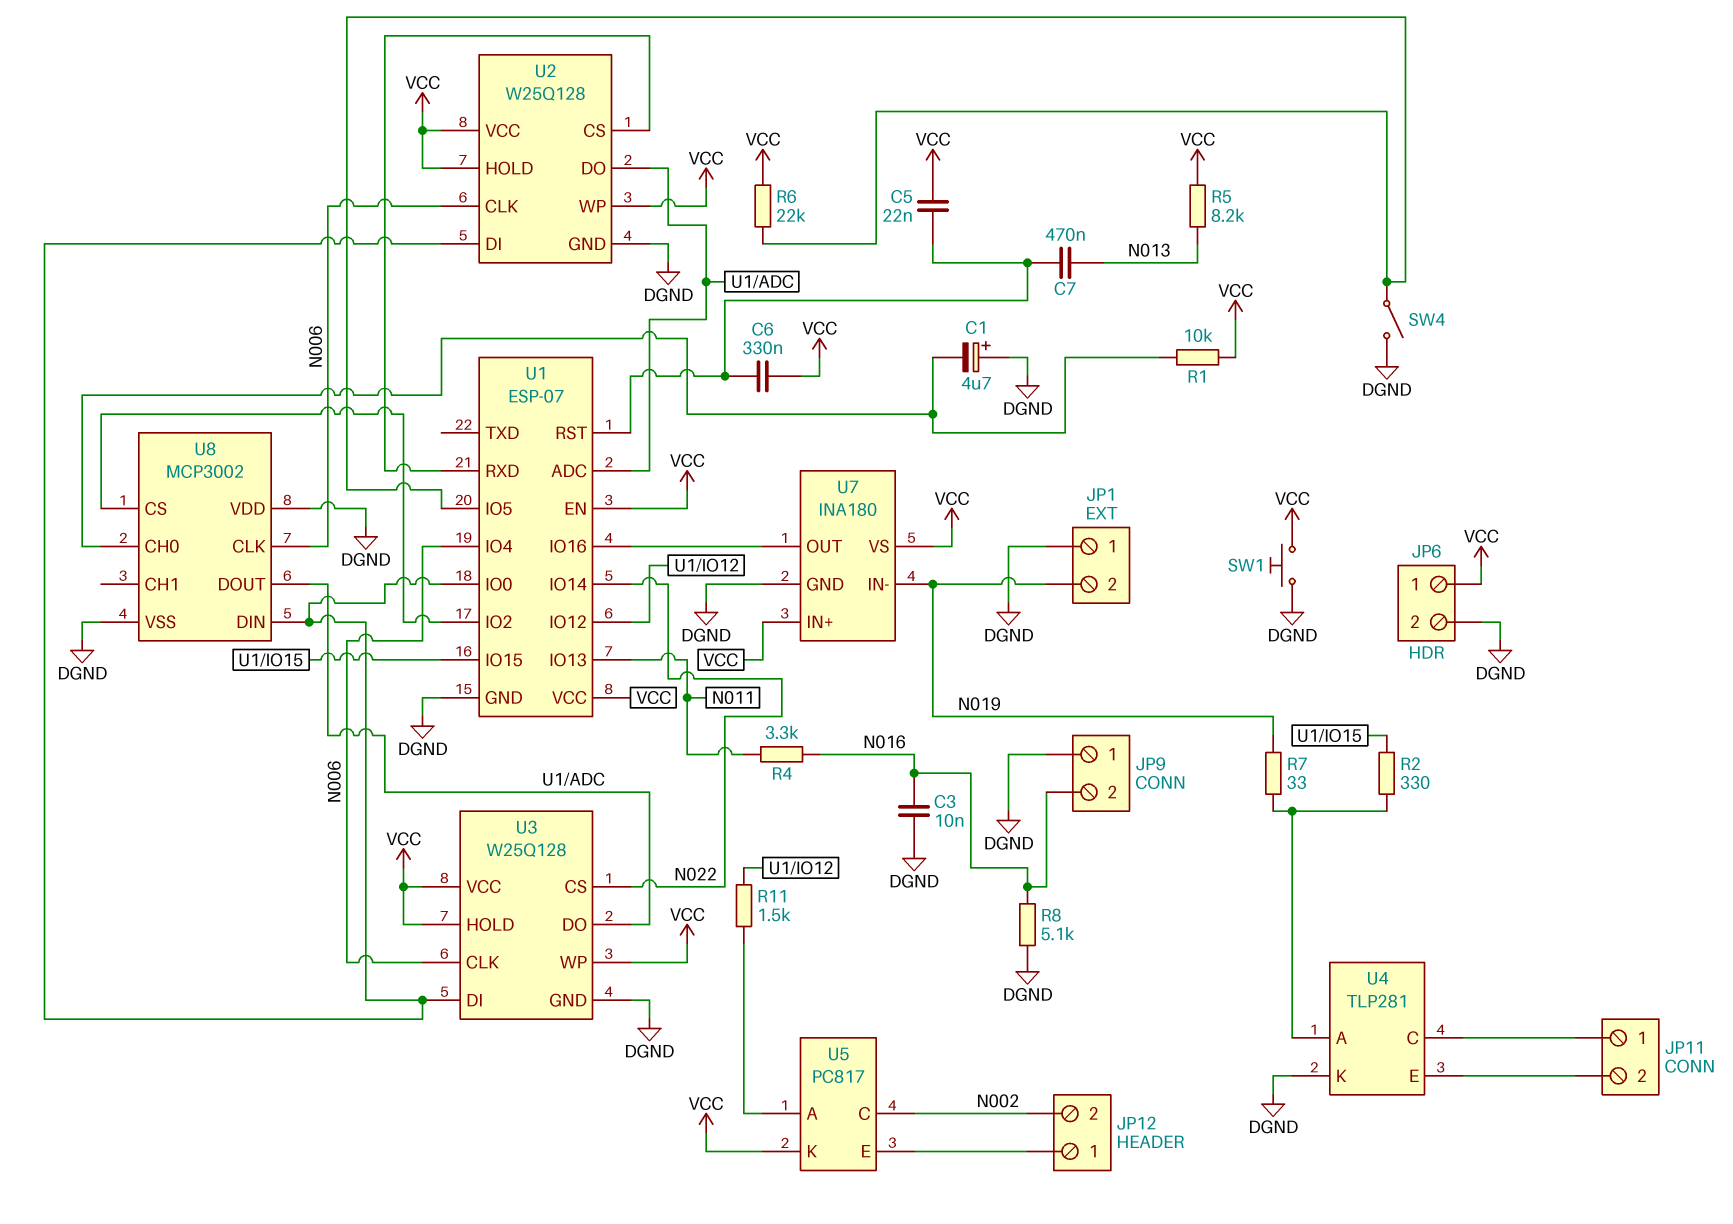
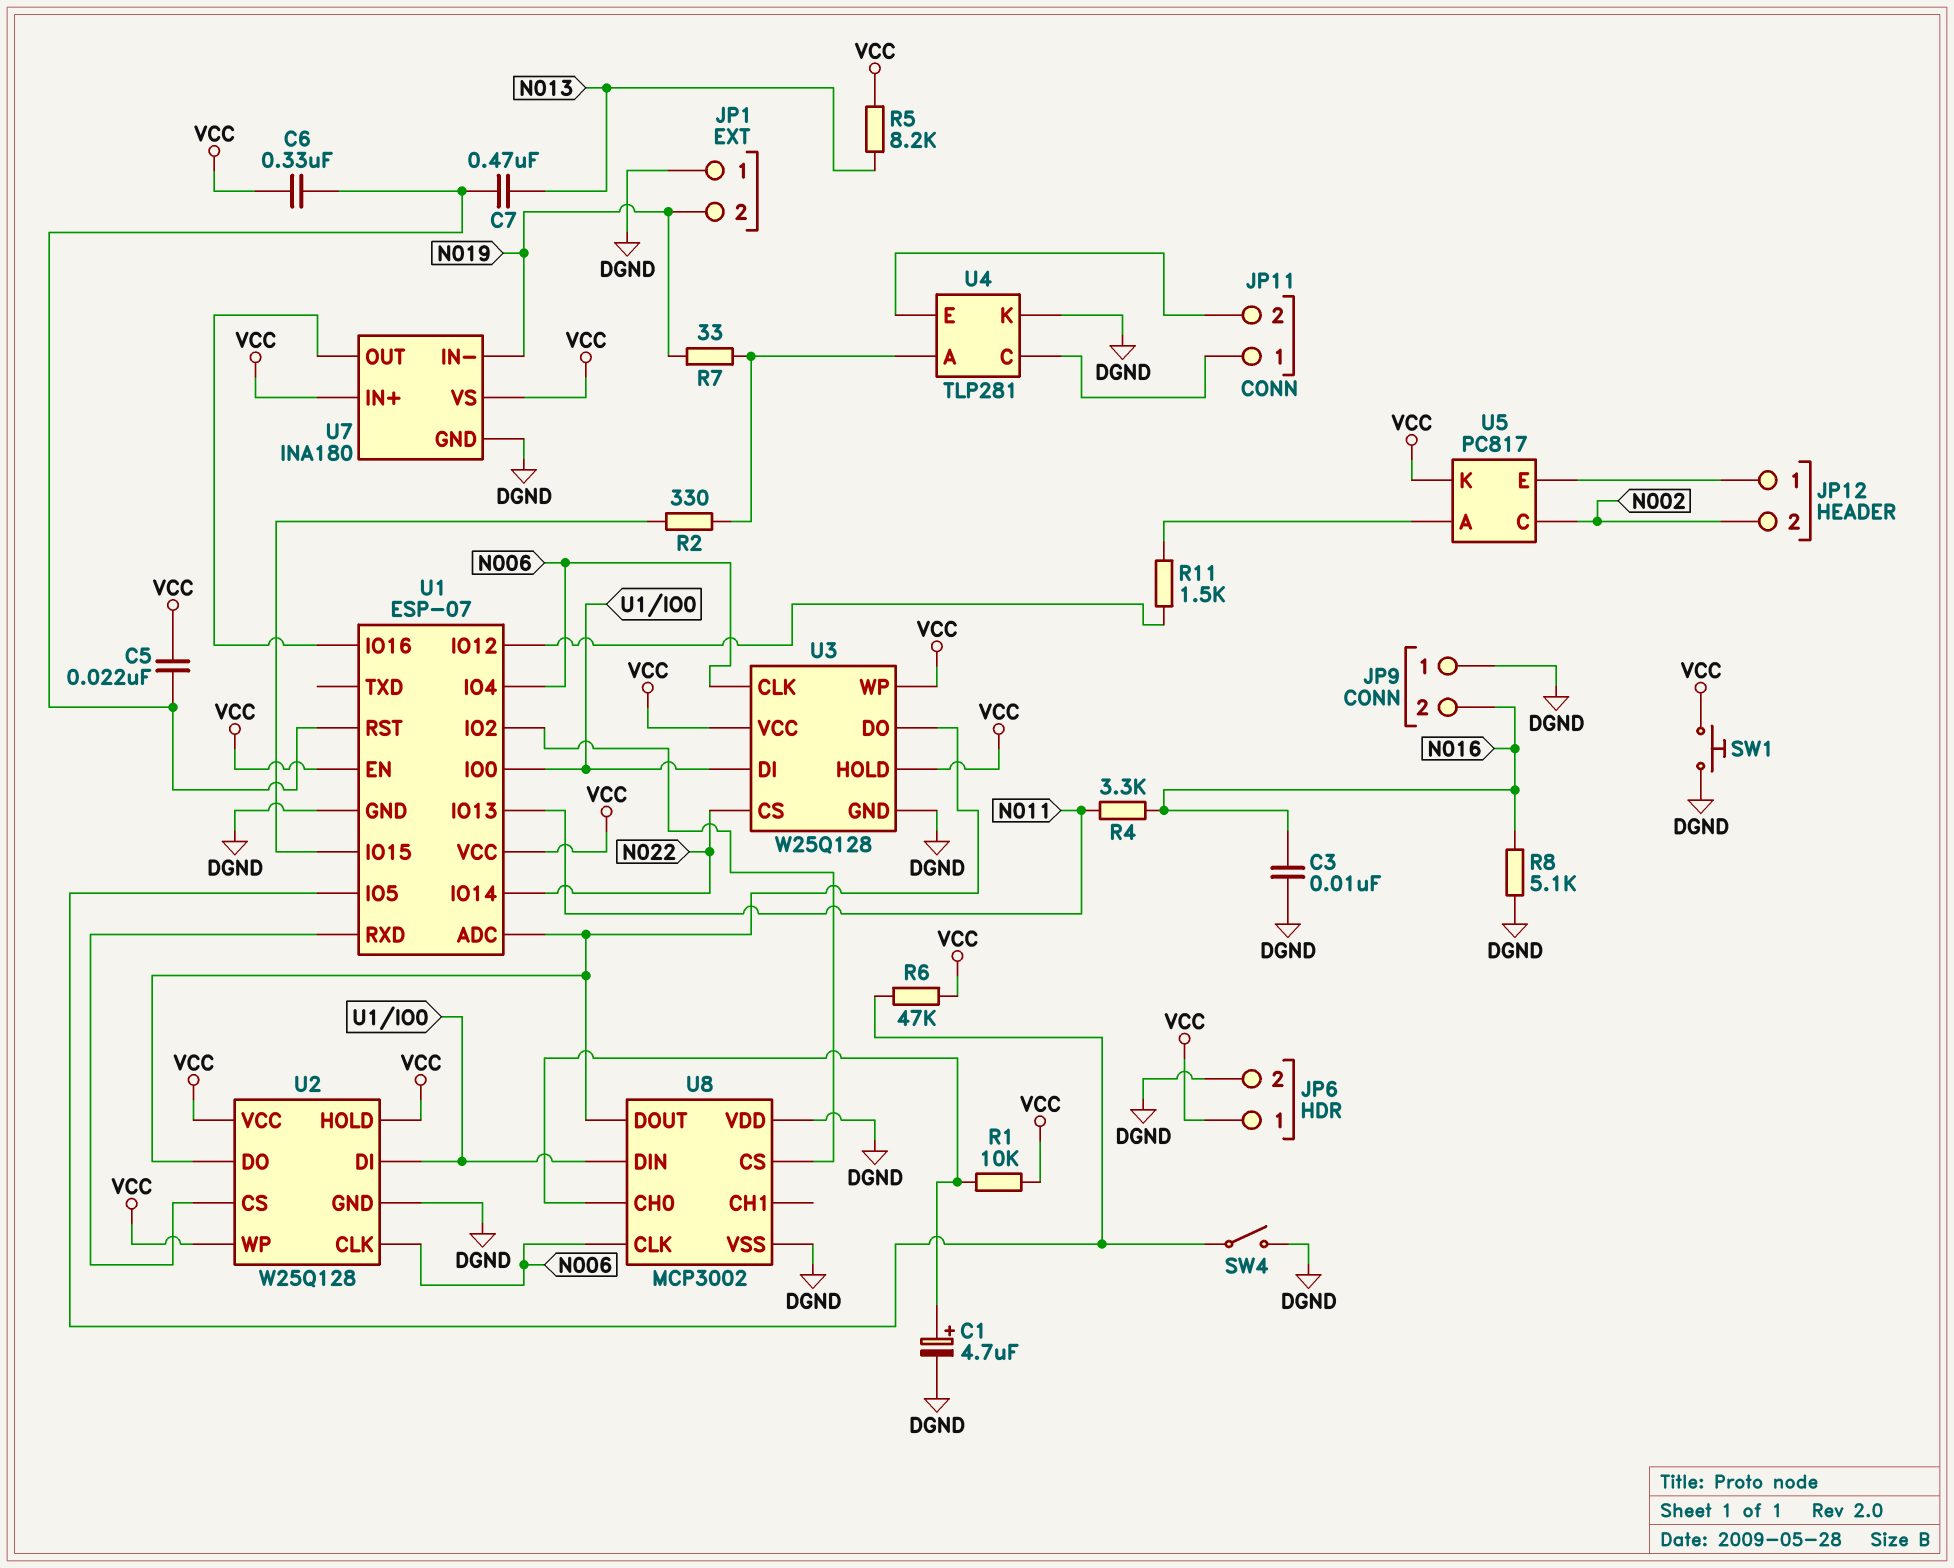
C1: 4.7uF (plus DGND, minus U8/CH0) -> 4.7uF (plus U8/CH0, minus DGND)
R6: 22k (U1/IO5, VCC) -> 47k (U1/IO5, VCC)

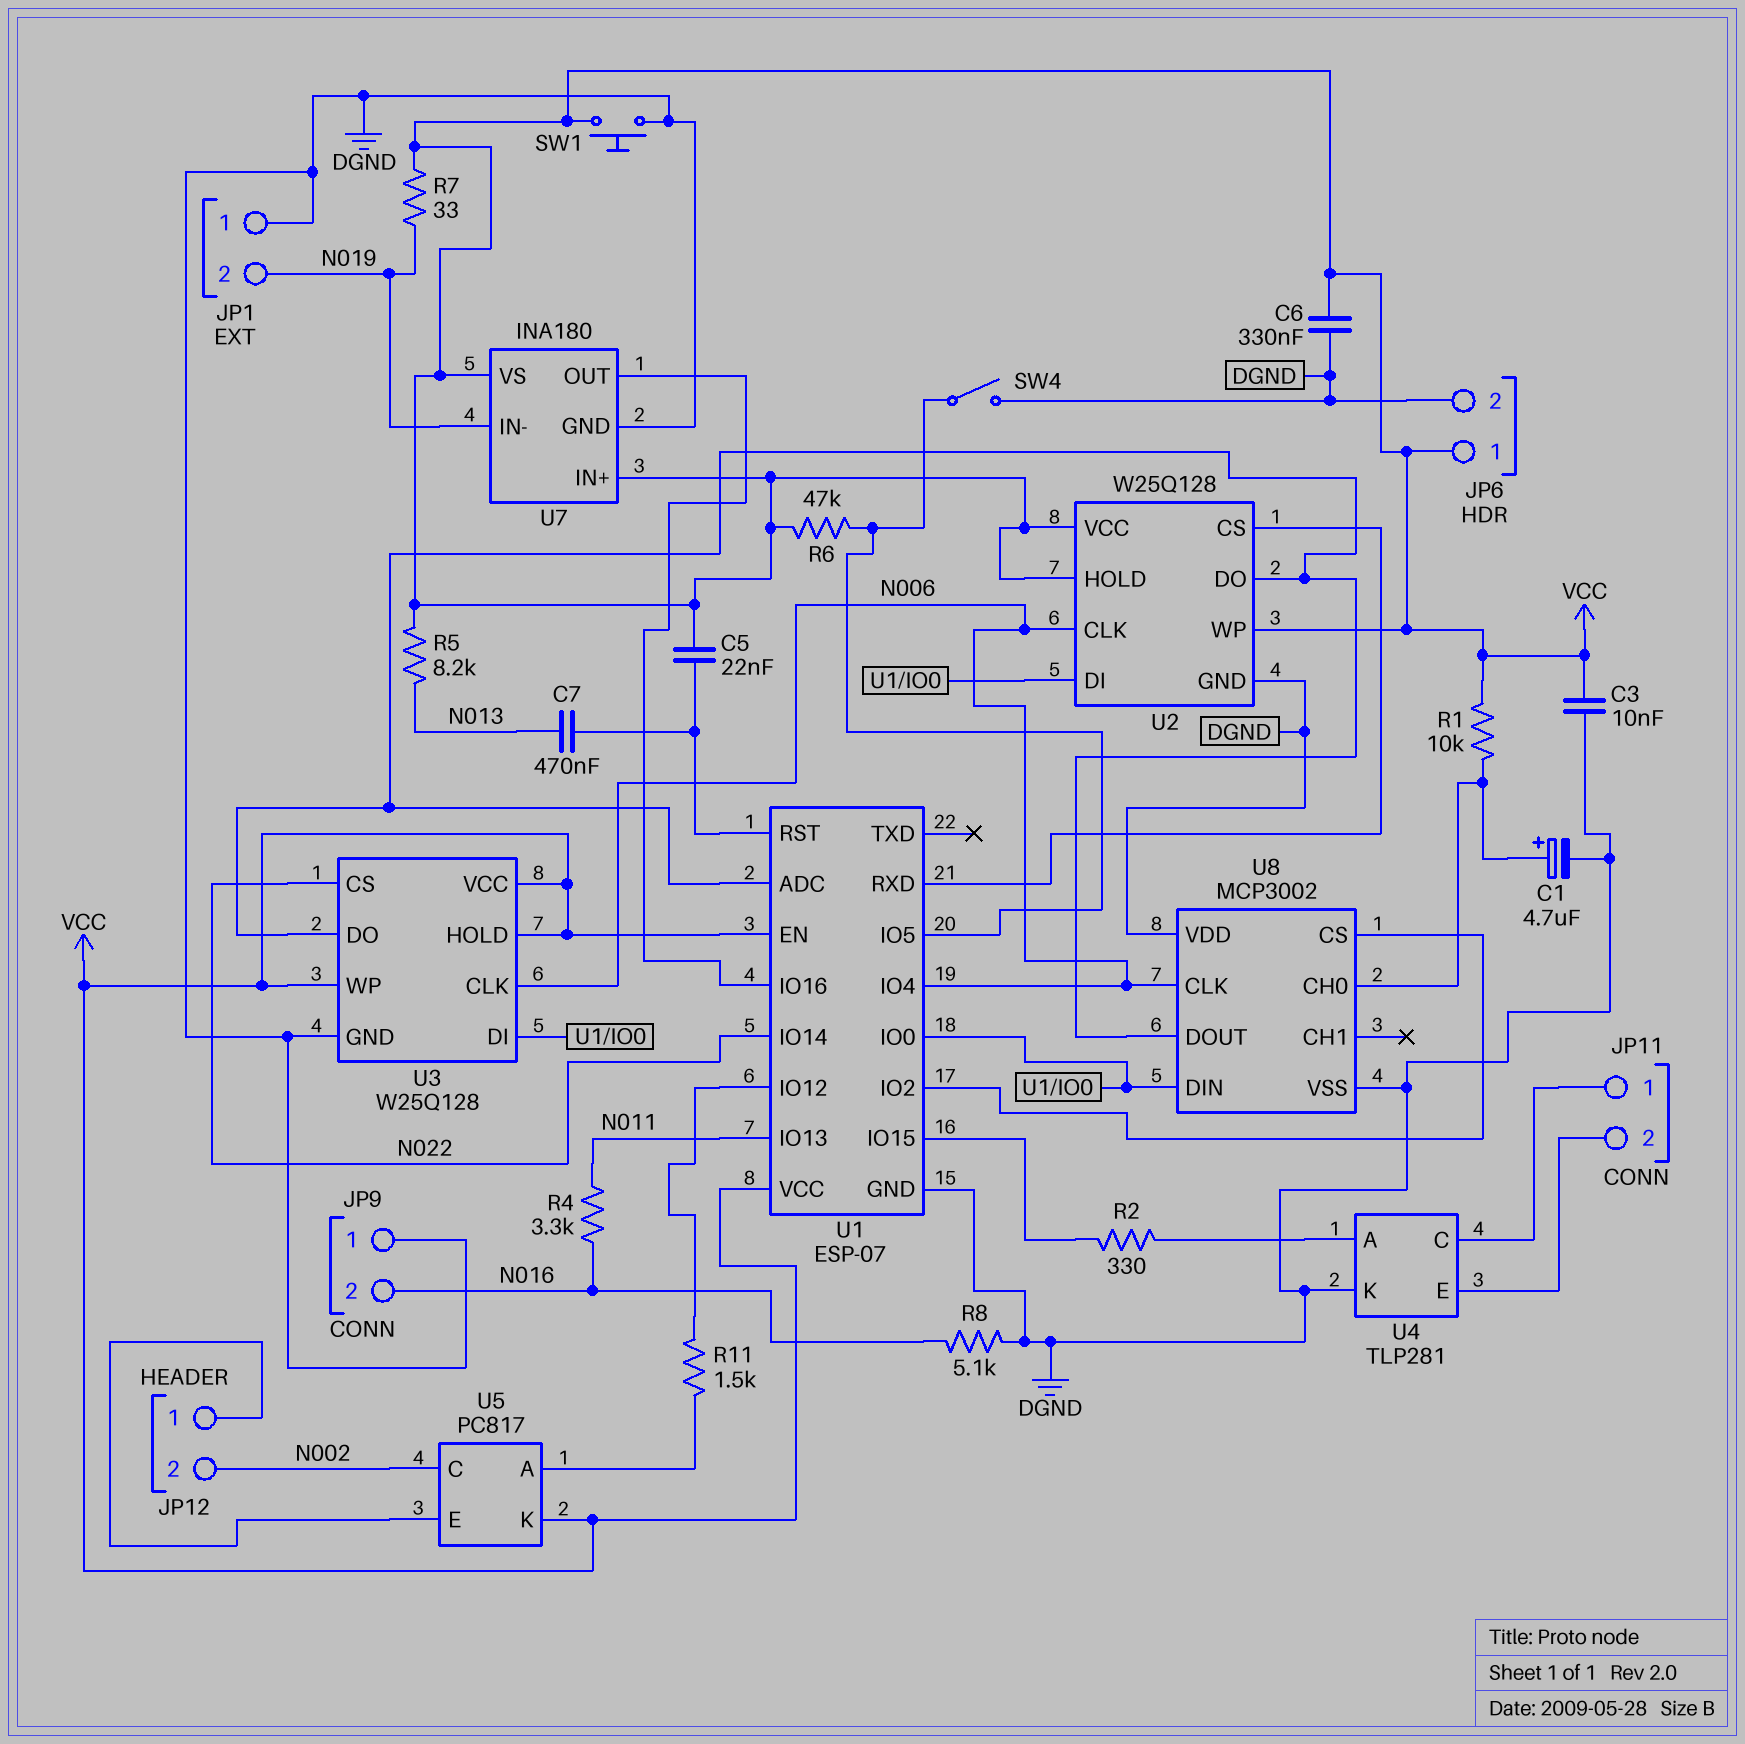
C3: 10nF (DGND, N016) -> 10nF (DGND, VCC)
C6: 330nF (U1/RST, VCC) -> 330nF (DGND, VCC)
R7: 33 (N019, U4/A) -> 33 (N019, VCC)

